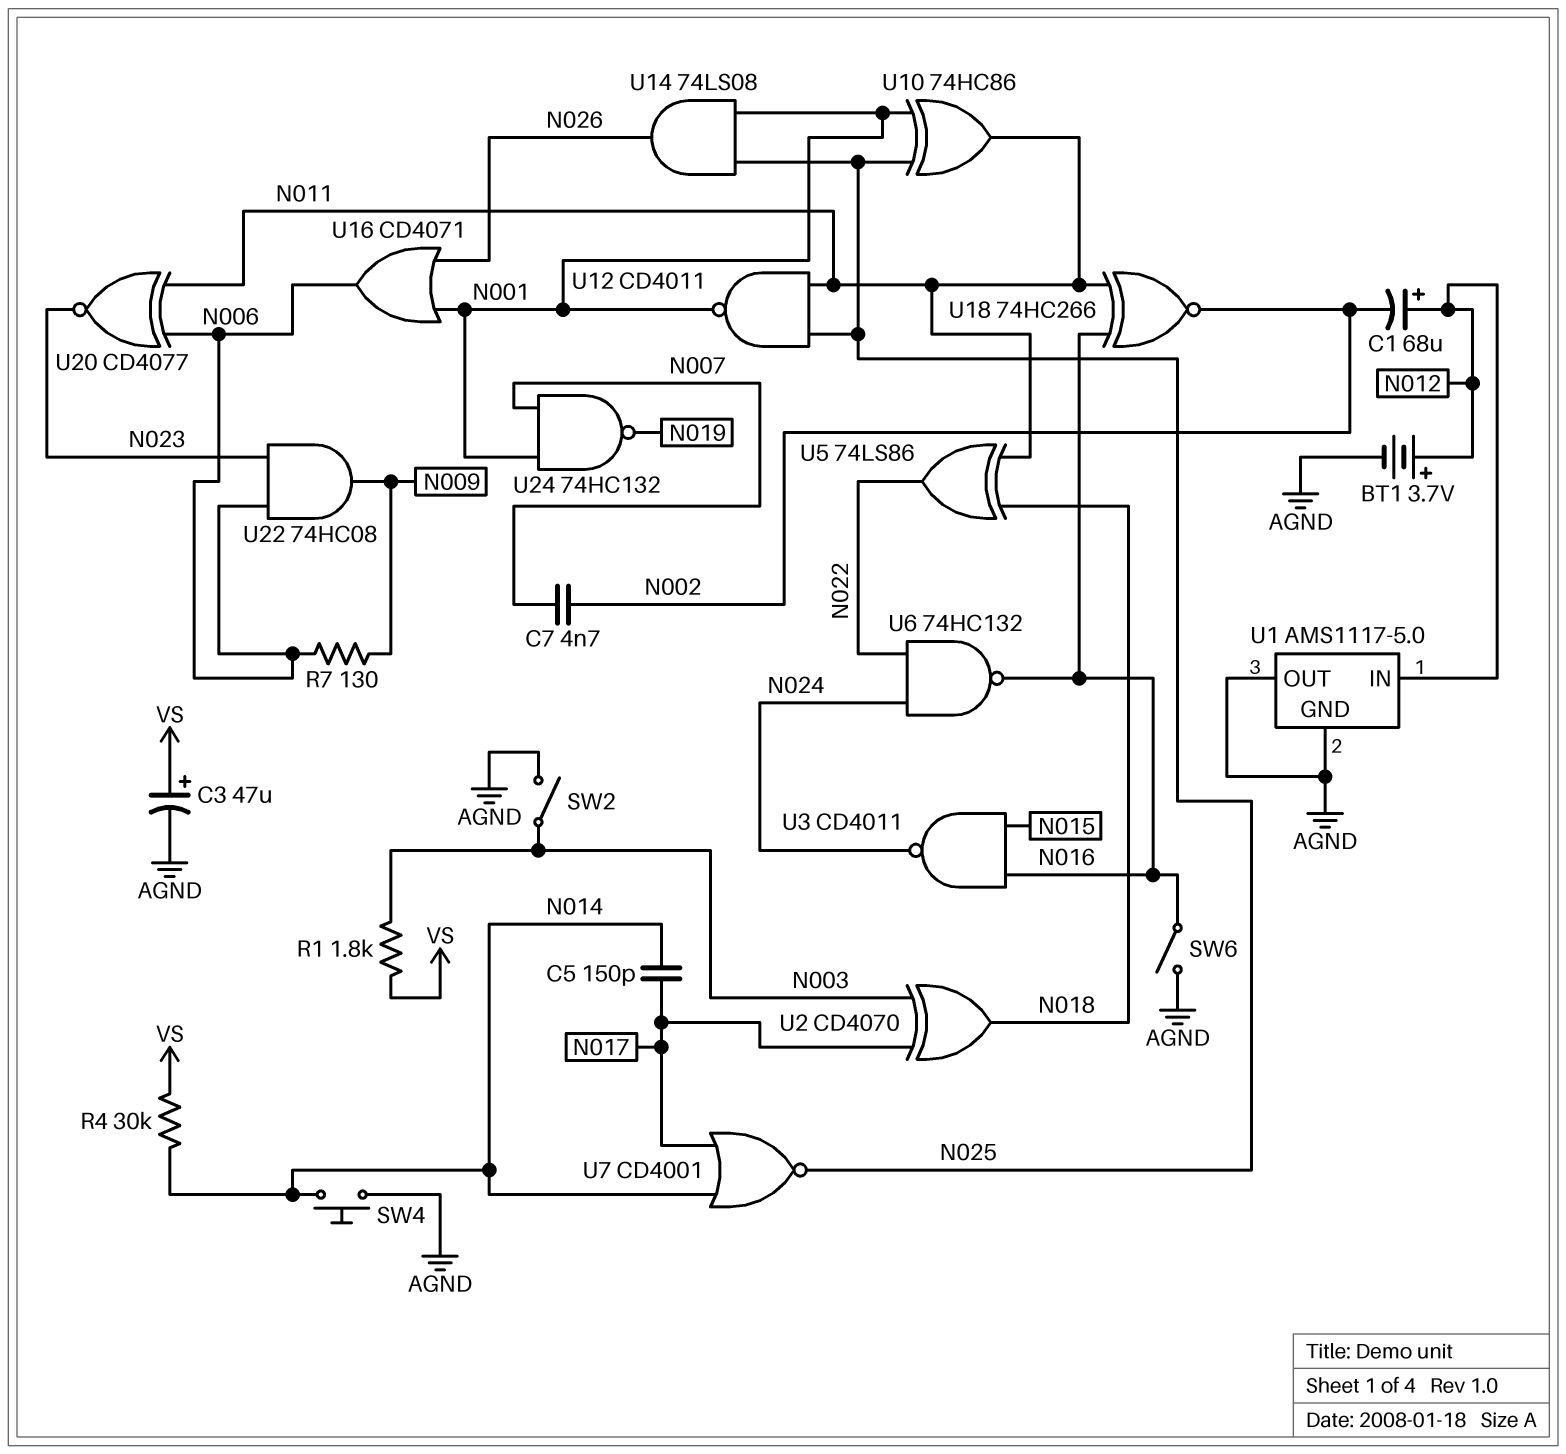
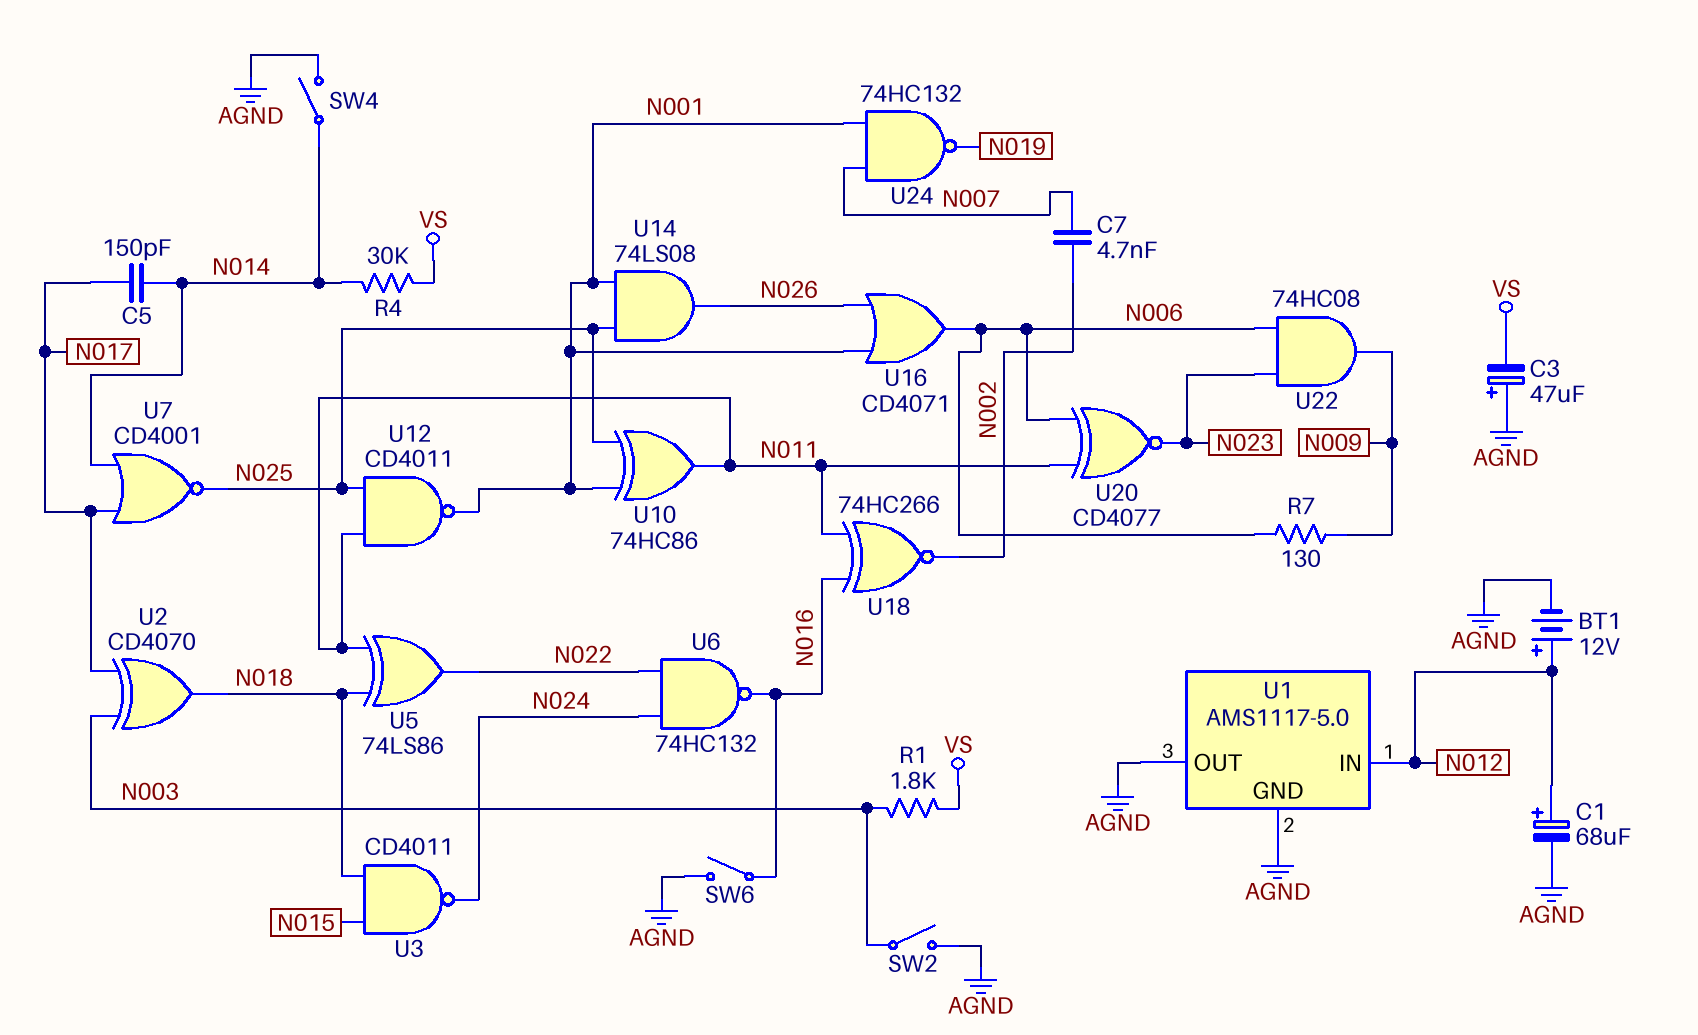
BT1: 3.7V (plus N012, minus AGND) -> 12V (plus N012, minus AGND)
C1: 68uF (plus N012, minus N002) -> 68uF (plus N012, minus AGND)
C3: 47uF (plus VS, minus AGND) -> 47uF (plus AGND, minus VS)
SW4: button (AGND, N014) -> switch (AGND, N014)
U3: NAND CD4011 (in N015, in N016, out N024) -> NAND CD4011 (in N015, in N018, out N024)

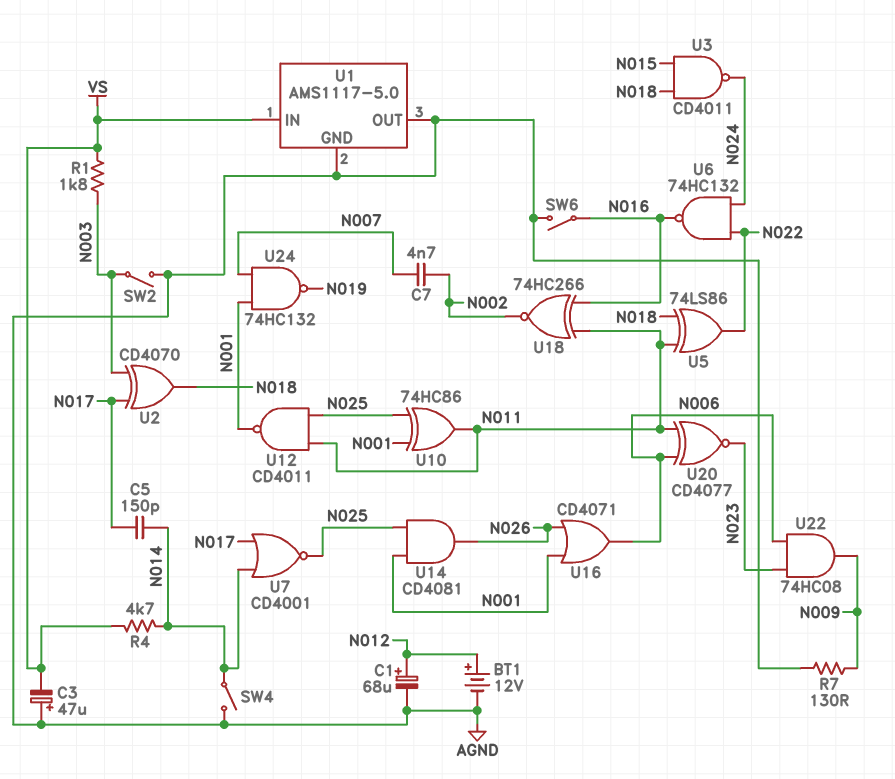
R4: 30k (N014, VS) -> 4.7k (N014, VS)
R7: 130 (N006, N009) -> 130 (AGND, N009)
U1 pin IN: N012 -> VS
U14: AND 74LS08 (in N001, in N025, out N026) -> AND CD4081 (in N001, in N025, out N026)

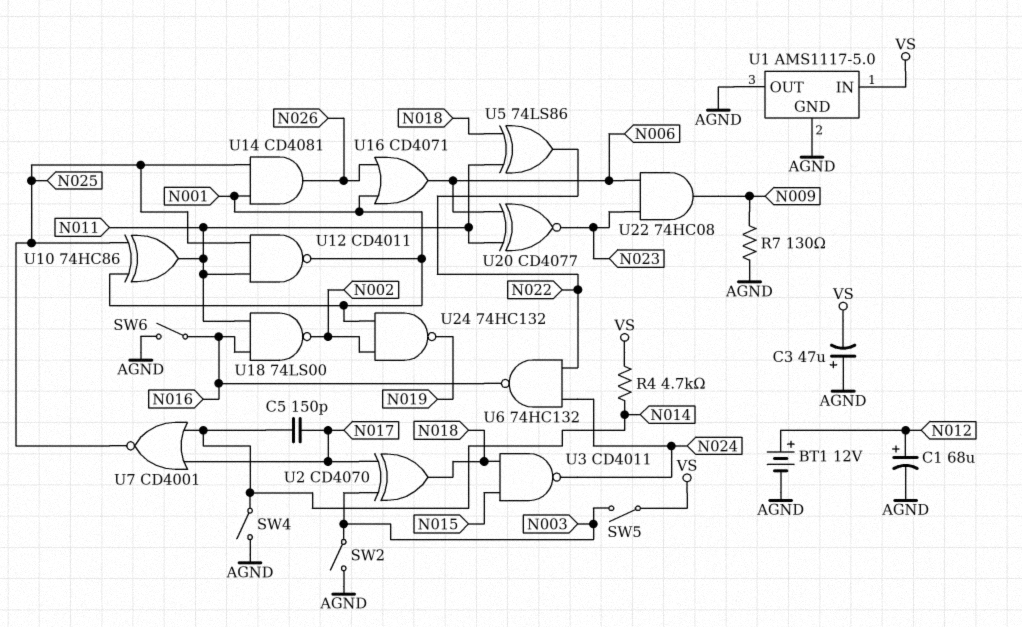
C7: 4.7nF (N002, N007) -> none
R1: 1.8k (N003, VS) -> none
SW5: none -> switch (N003, VS)
U18: XNOR 74HC266 (in N011, in N016, out N002) -> NAND 74LS00 (in N011, in N016, out N002)
U24: NAND 74HC132 (in N001, in N007, out N019) -> NAND 74HC132 (in N001, in N002, out N019)

